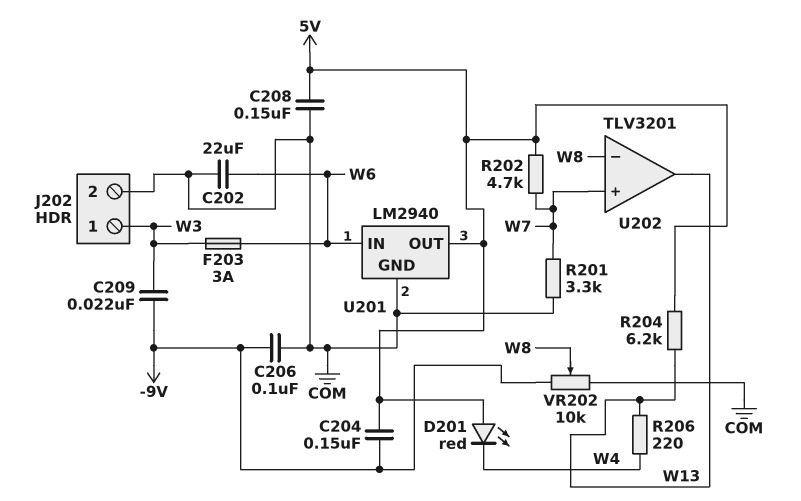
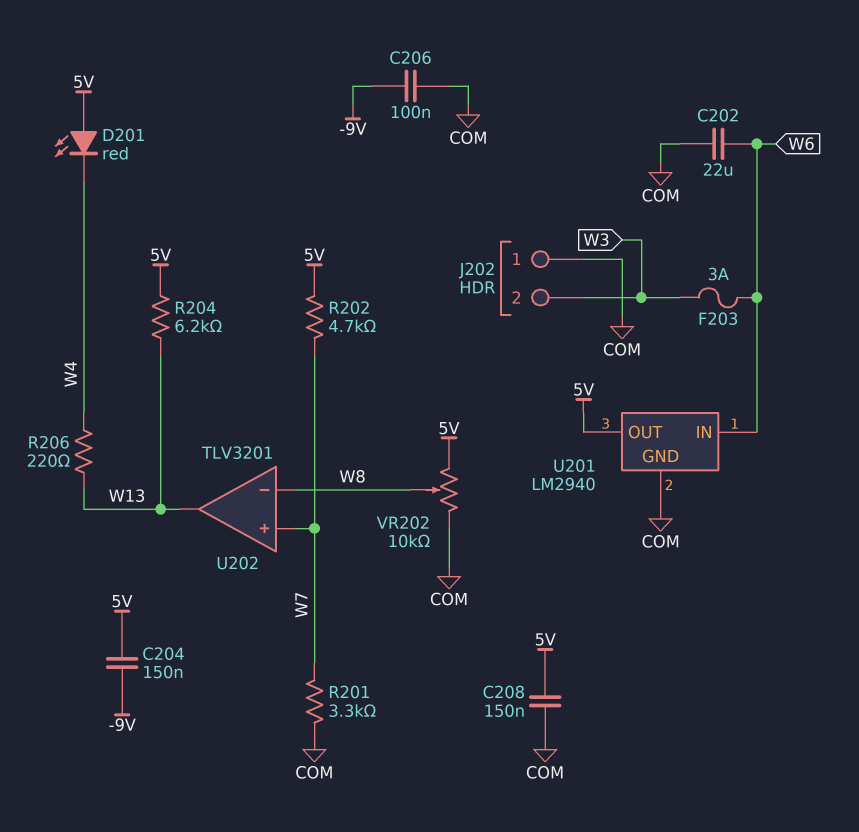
C209: 22nF (-9V, W3) -> none
J202 pin 1: W3 -> COM
J202 pin 2: COM -> W3
VR202: 10k (-9V, COM, wiper W8) -> 10k (5V, COM, wiper W8)

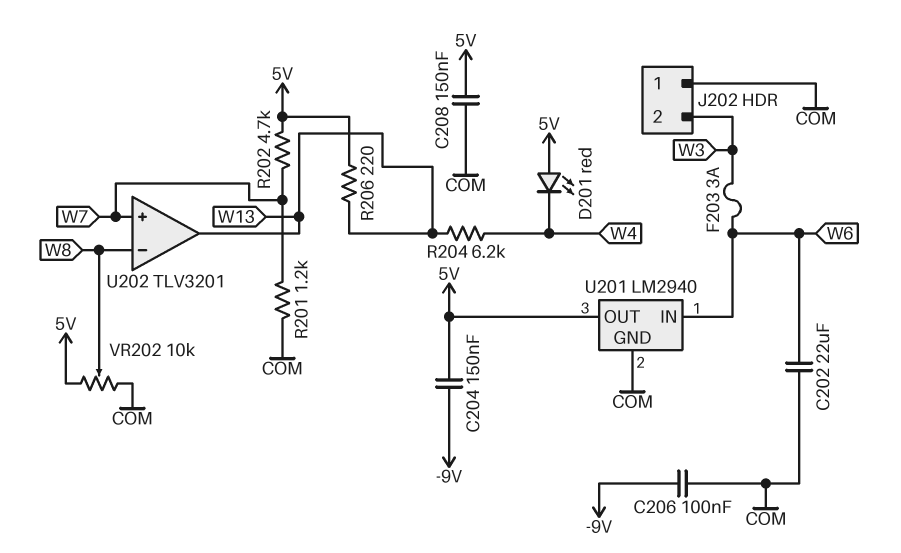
R201: 3.3k (COM, W7) -> 1.2k (COM, W7)
R204: 6.2k (5V, W13) -> 6.2k (W4, W13)
R206: 220 (W4, W13) -> 220 (5V, W13)

